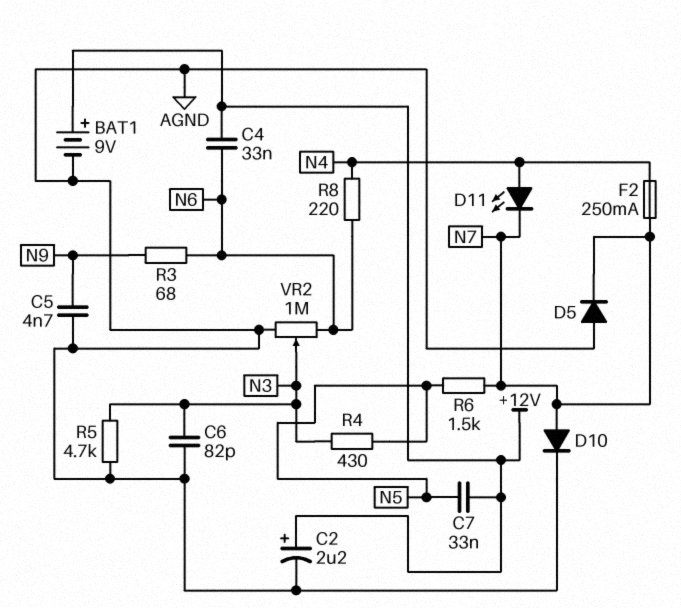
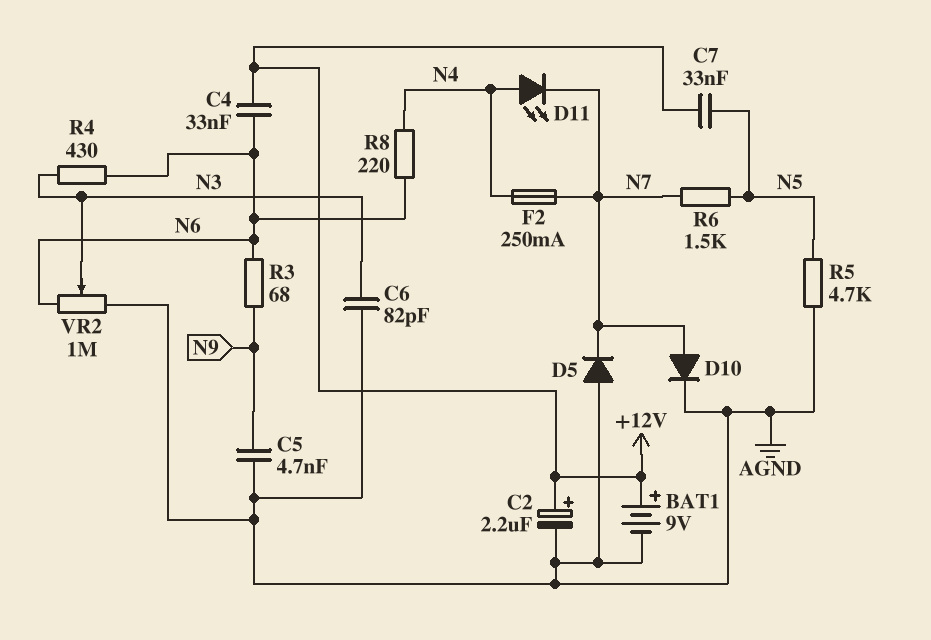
R4: 430 (N3, N5) -> 430 (N3, N6)
R5: 4.7k (AGND, N3) -> 4.7k (AGND, N5)

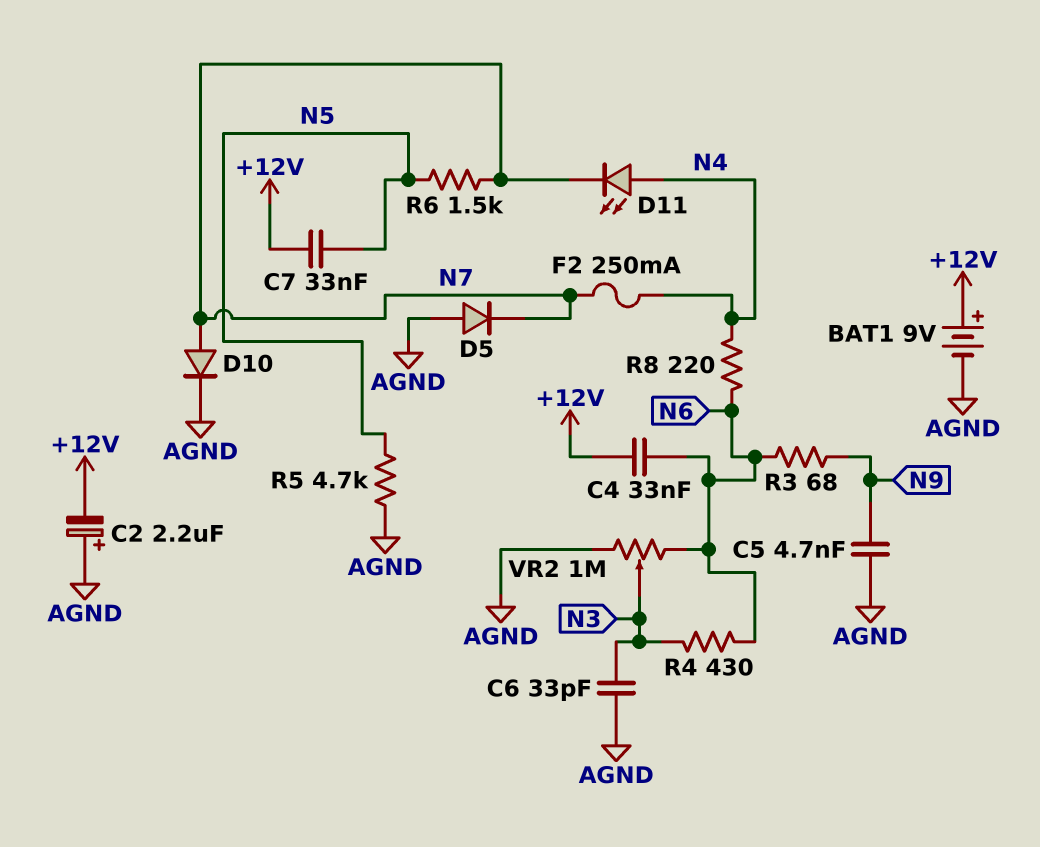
C2: 2.2uF (plus +12V, minus AGND) -> 2.2uF (plus AGND, minus +12V)
C6: 82pF (AGND, N3) -> 33pF (AGND, N3)

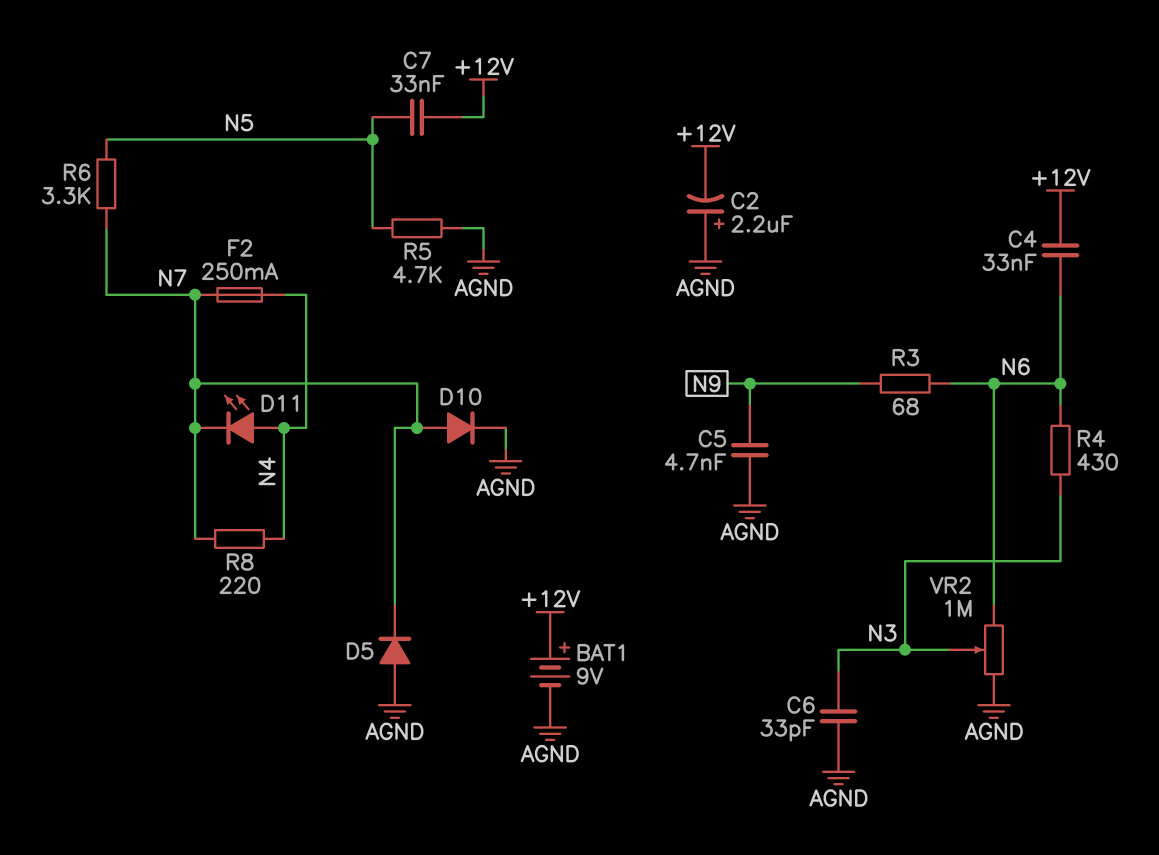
R6: 1.5k (N5, N7) -> 3.3k (N5, N7)
R8: 220 (N4, N6) -> 220 (N4, N7)

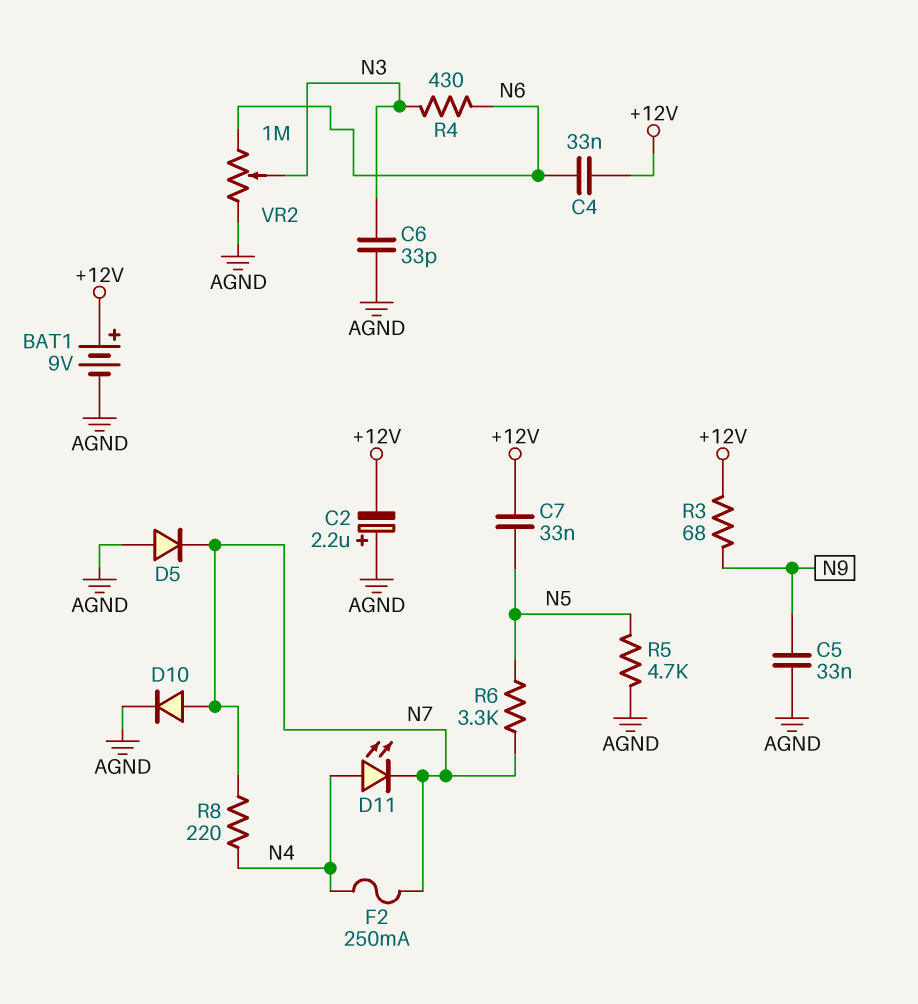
C5: 4.7nF (AGND, N9) -> 33nF (AGND, N9)
R3: 68 (N6, N9) -> 68 (+12V, N9)

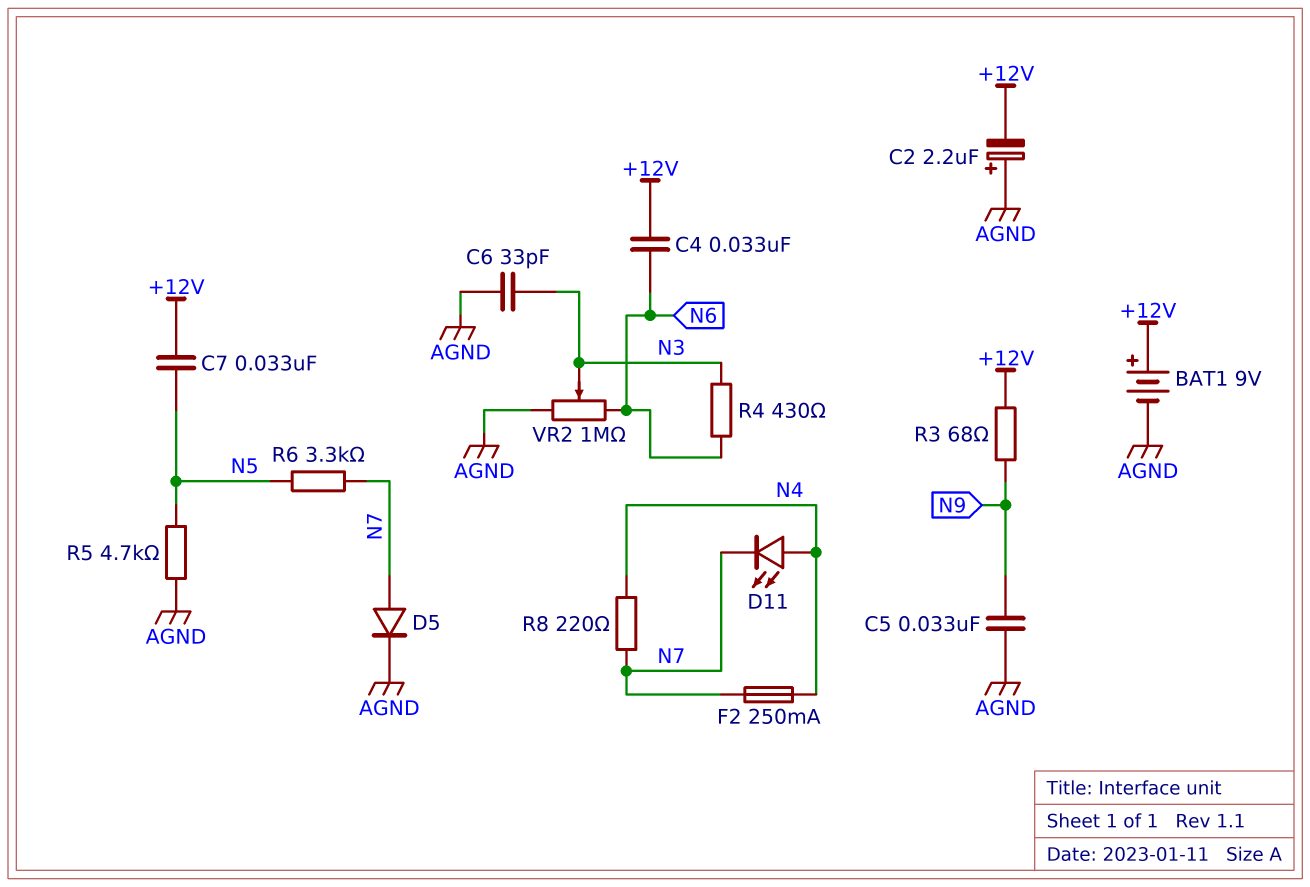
D5: diode (A AGND, K N7) -> diode (A N7, K AGND)
D10: diode (A N7, K AGND) -> none

